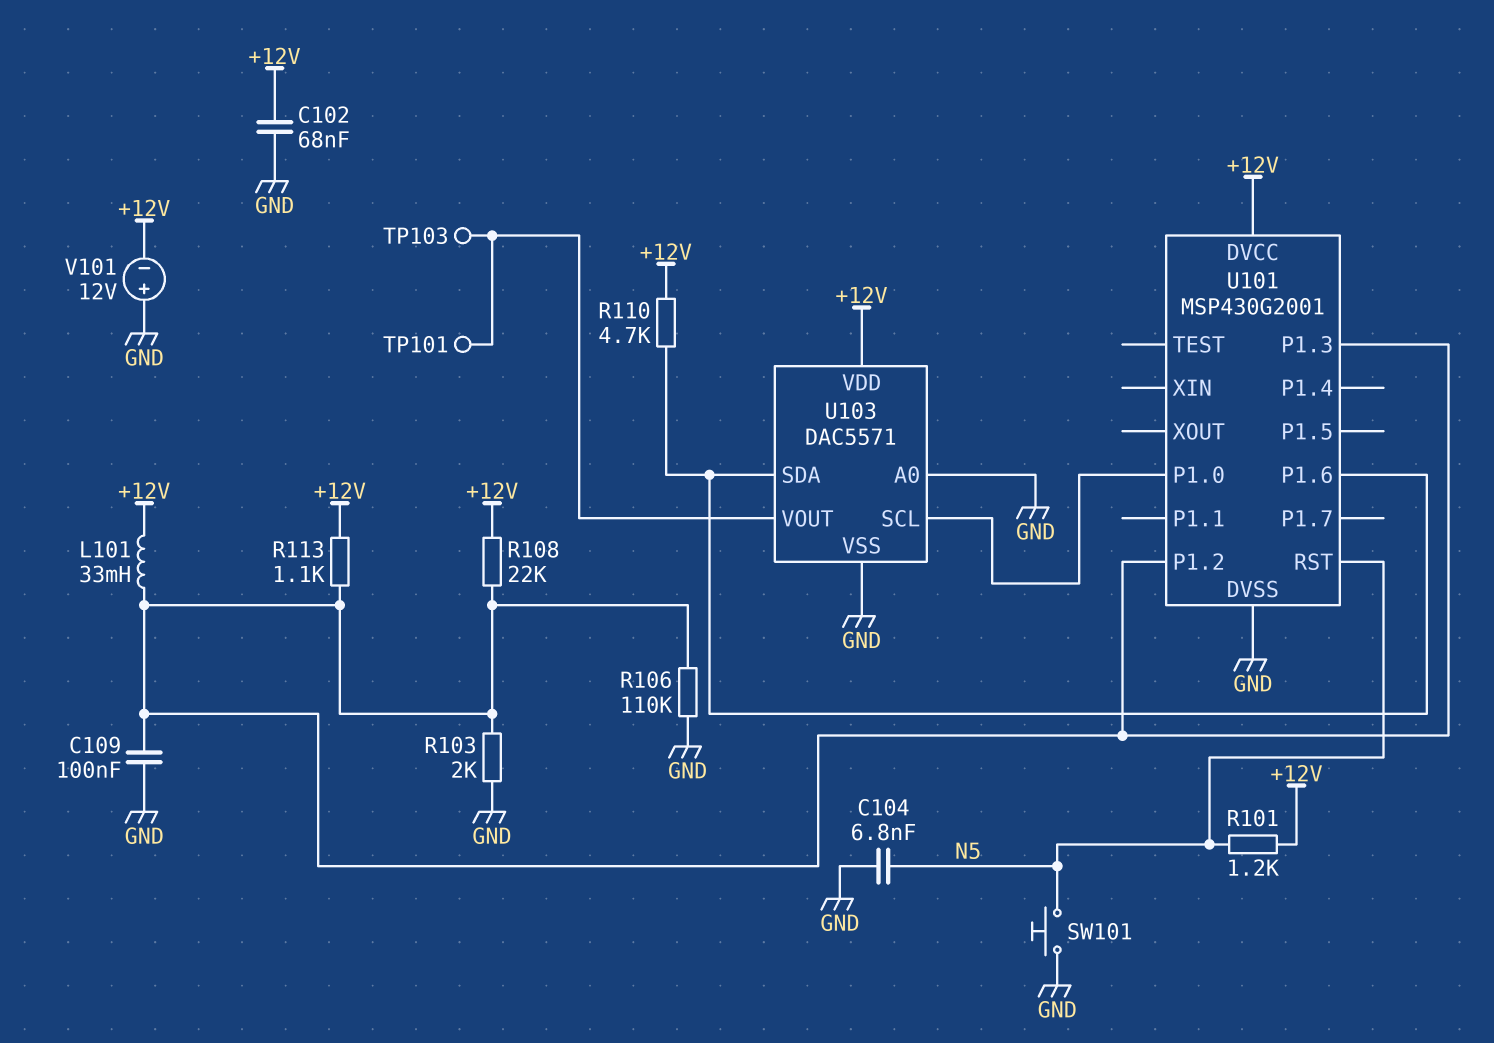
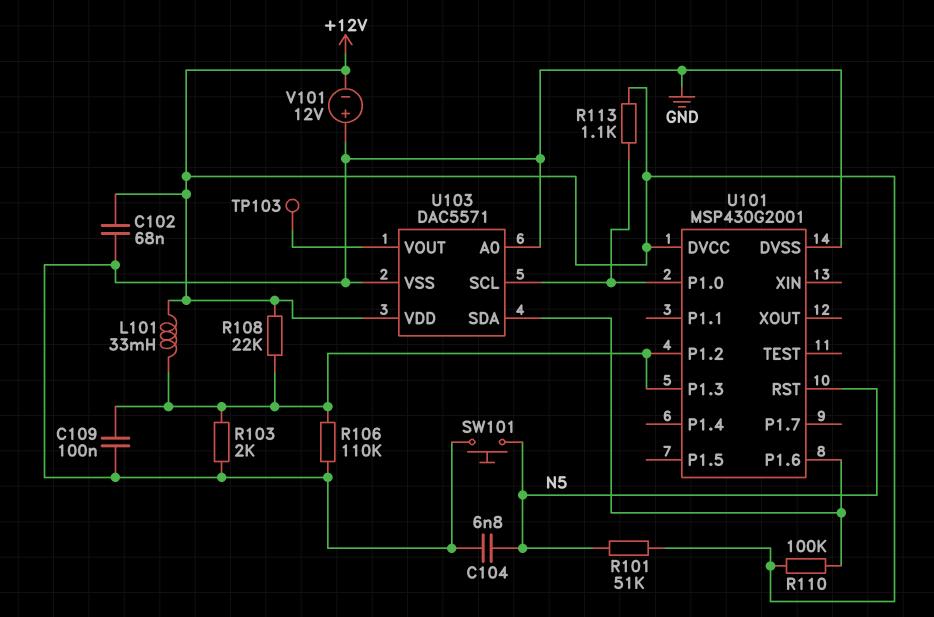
R101: 1.2k (+12V, N5) -> 51k (+12V, N5)
R110: 4.7k (+12V, U101/P1.6) -> 100k (+12V, U101/P1.6)
R113: 1.1k (+12V, U101/P1.2) -> 1.1k (+12V, U101/P1.0)
TP101: test point (U103/VOUT) -> none

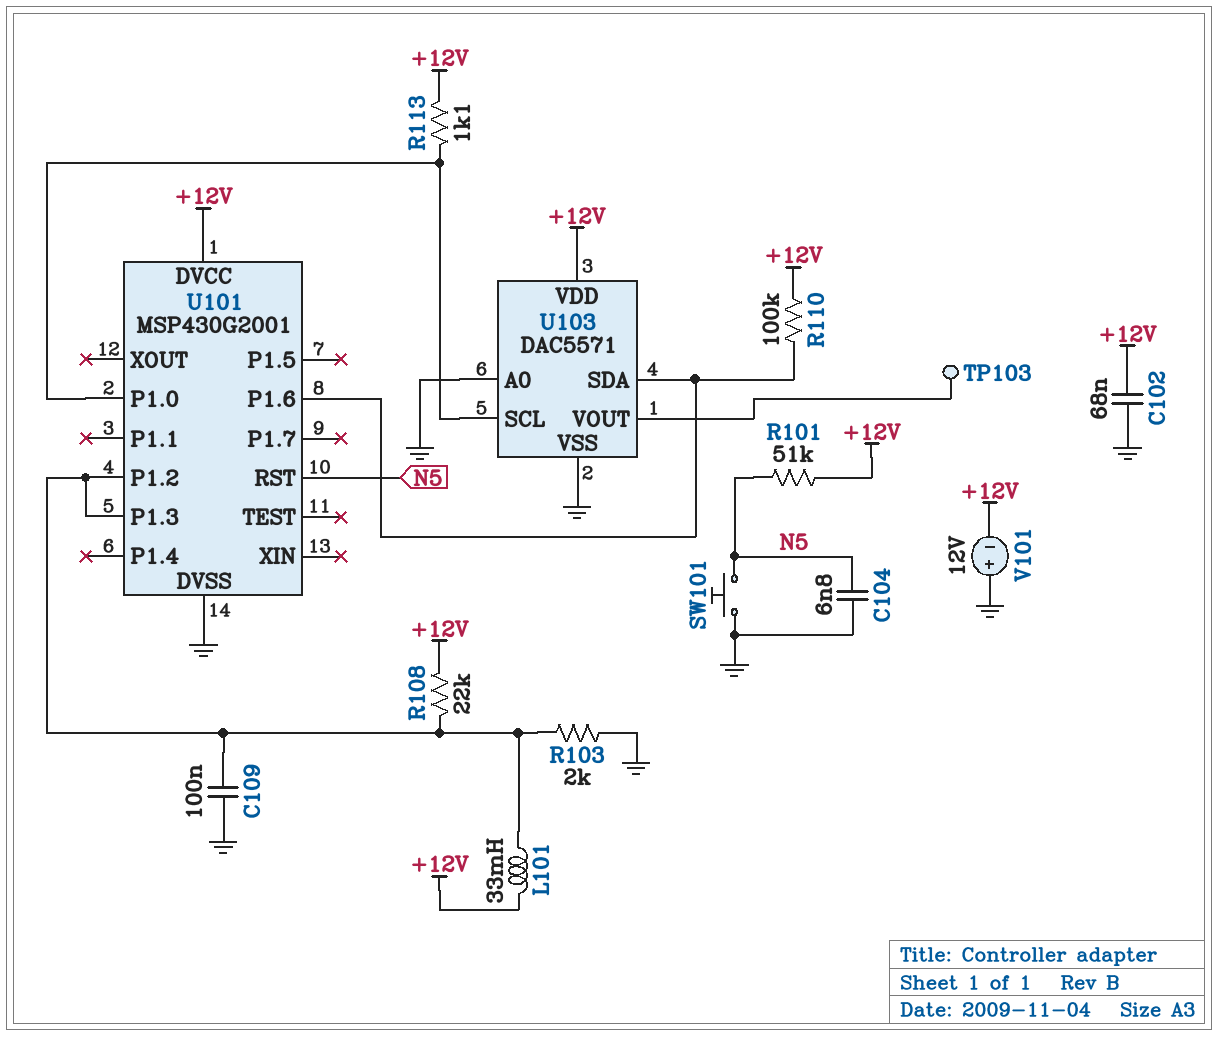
R106: 110k (GND, U101/P1.2) -> none

